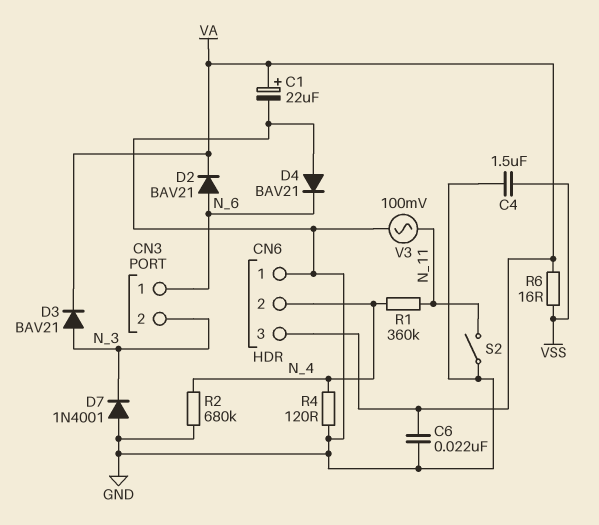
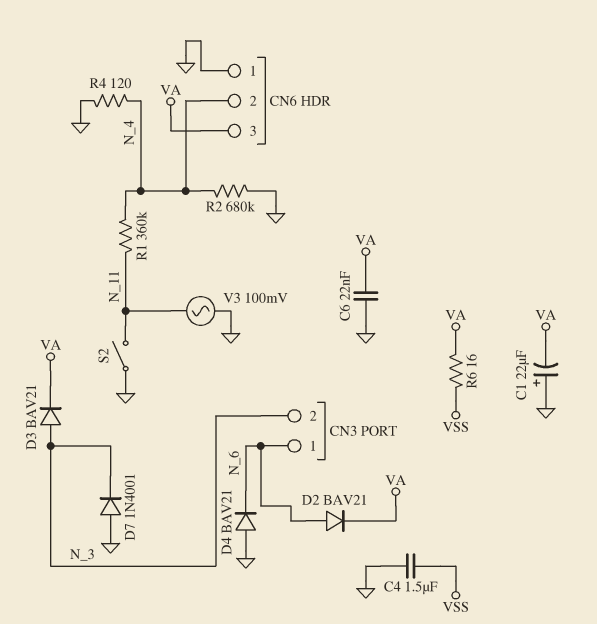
C1: 22uF (plus VA, minus GND) -> 22uF (plus GND, minus VA)

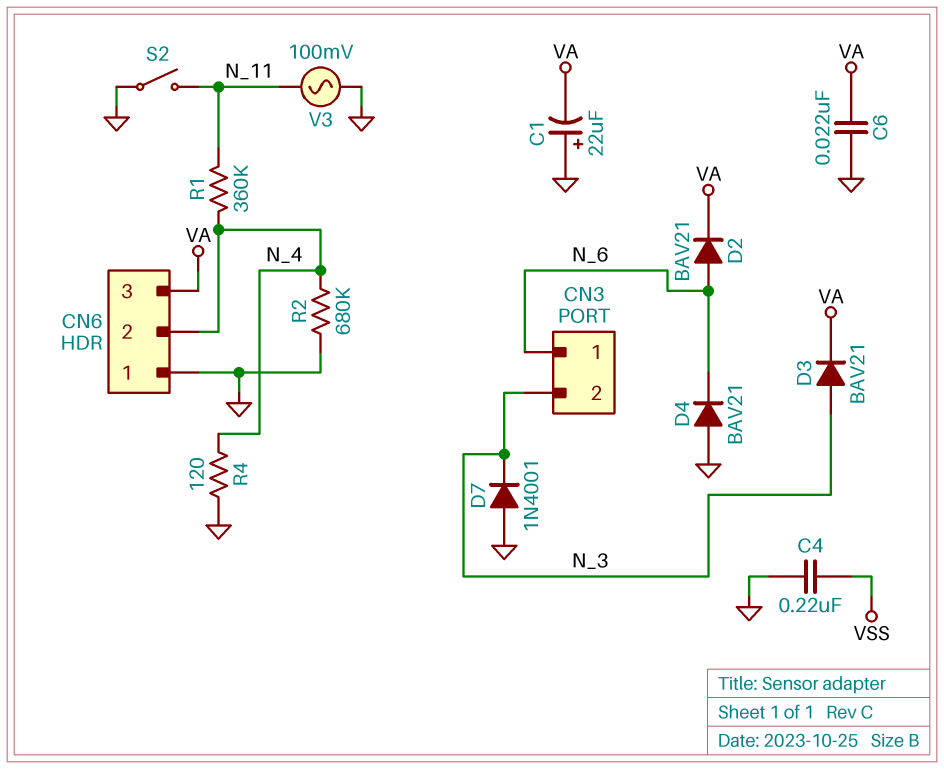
C4: 1.5uF (GND, VSS) -> 220nF (GND, VSS)
R6: 16 (VA, VSS) -> none

